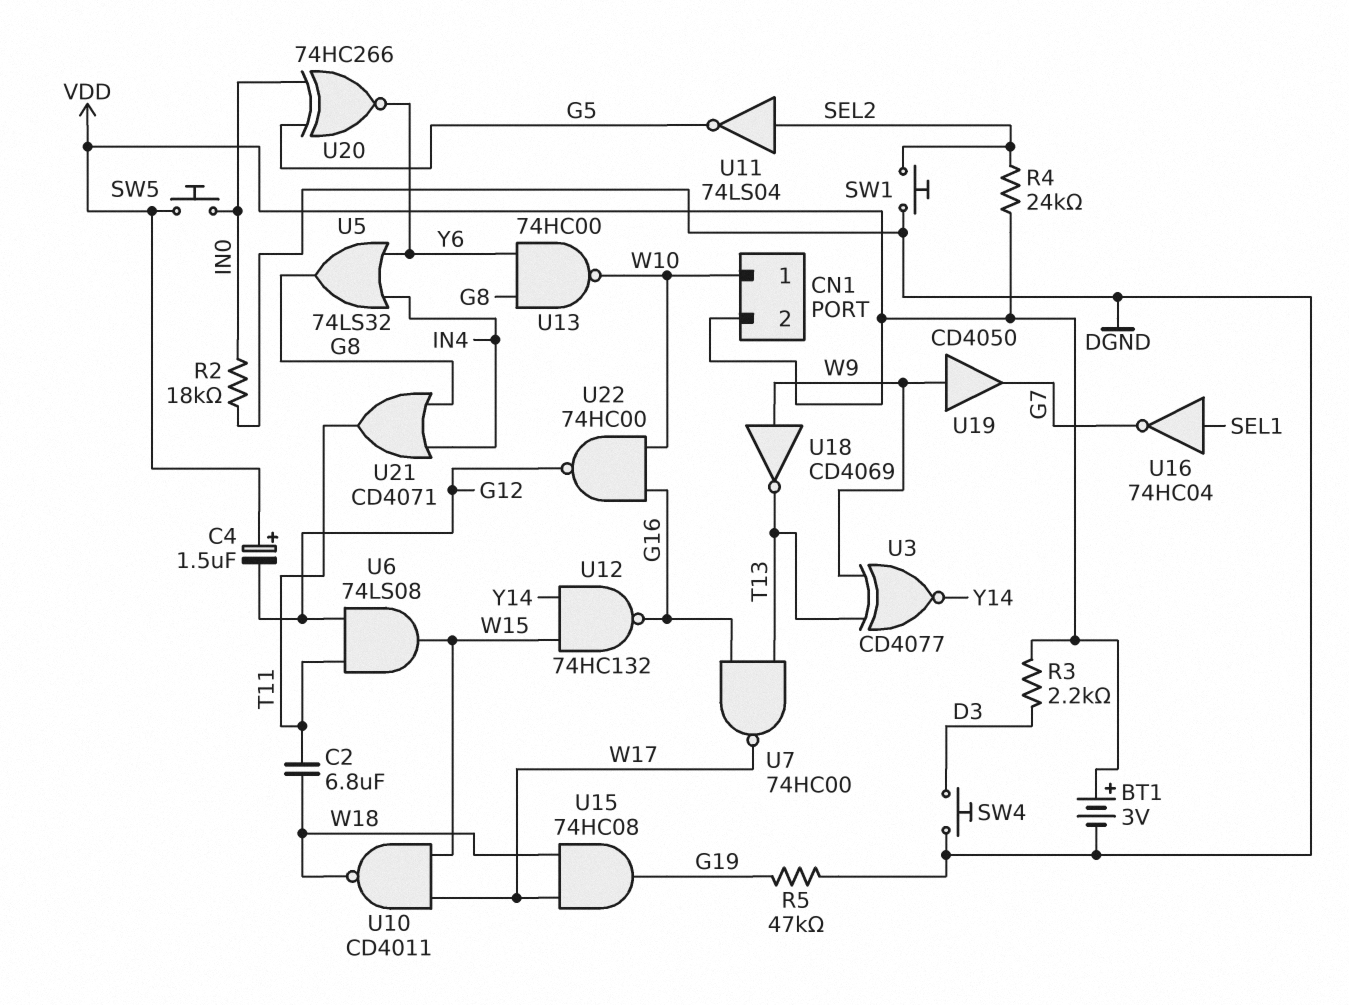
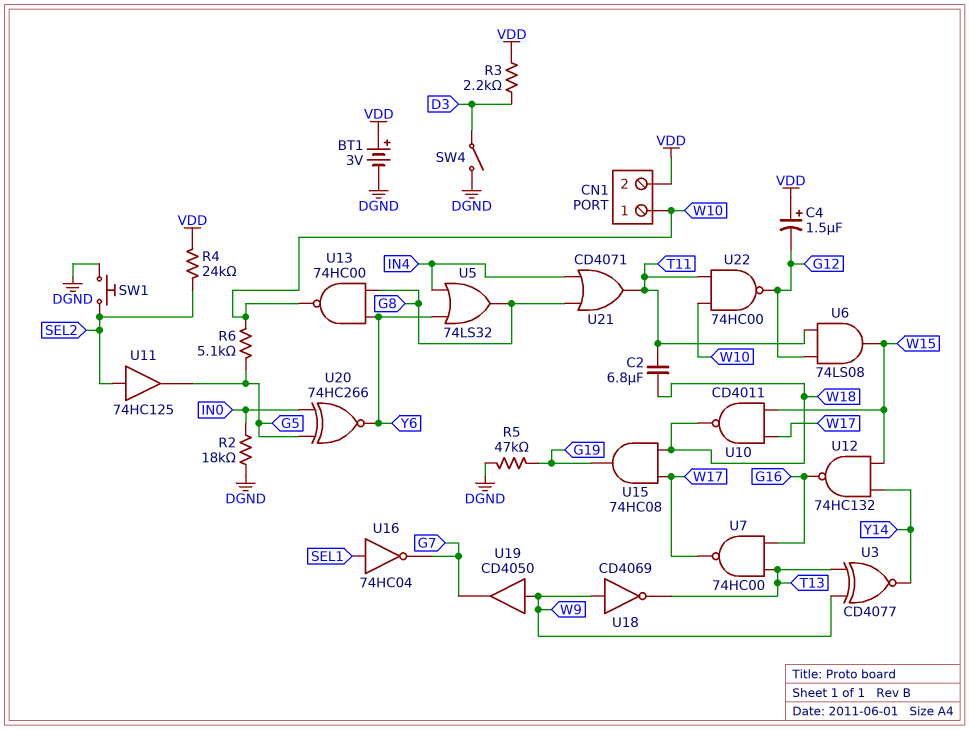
R6: none -> 5.1k (G5, W10)
SW4: button (D3, DGND) -> switch (D3, DGND)
SW5: button (IN0, VDD) -> none
U11: NOT 74LS04 (in SEL2, out G5) -> buffer 74HC125 (in SEL2, out G5)
U22: NAND 74HC00 (in G16, in W10, out G12) -> NAND 74HC00 (in T11, in W10, out G12)

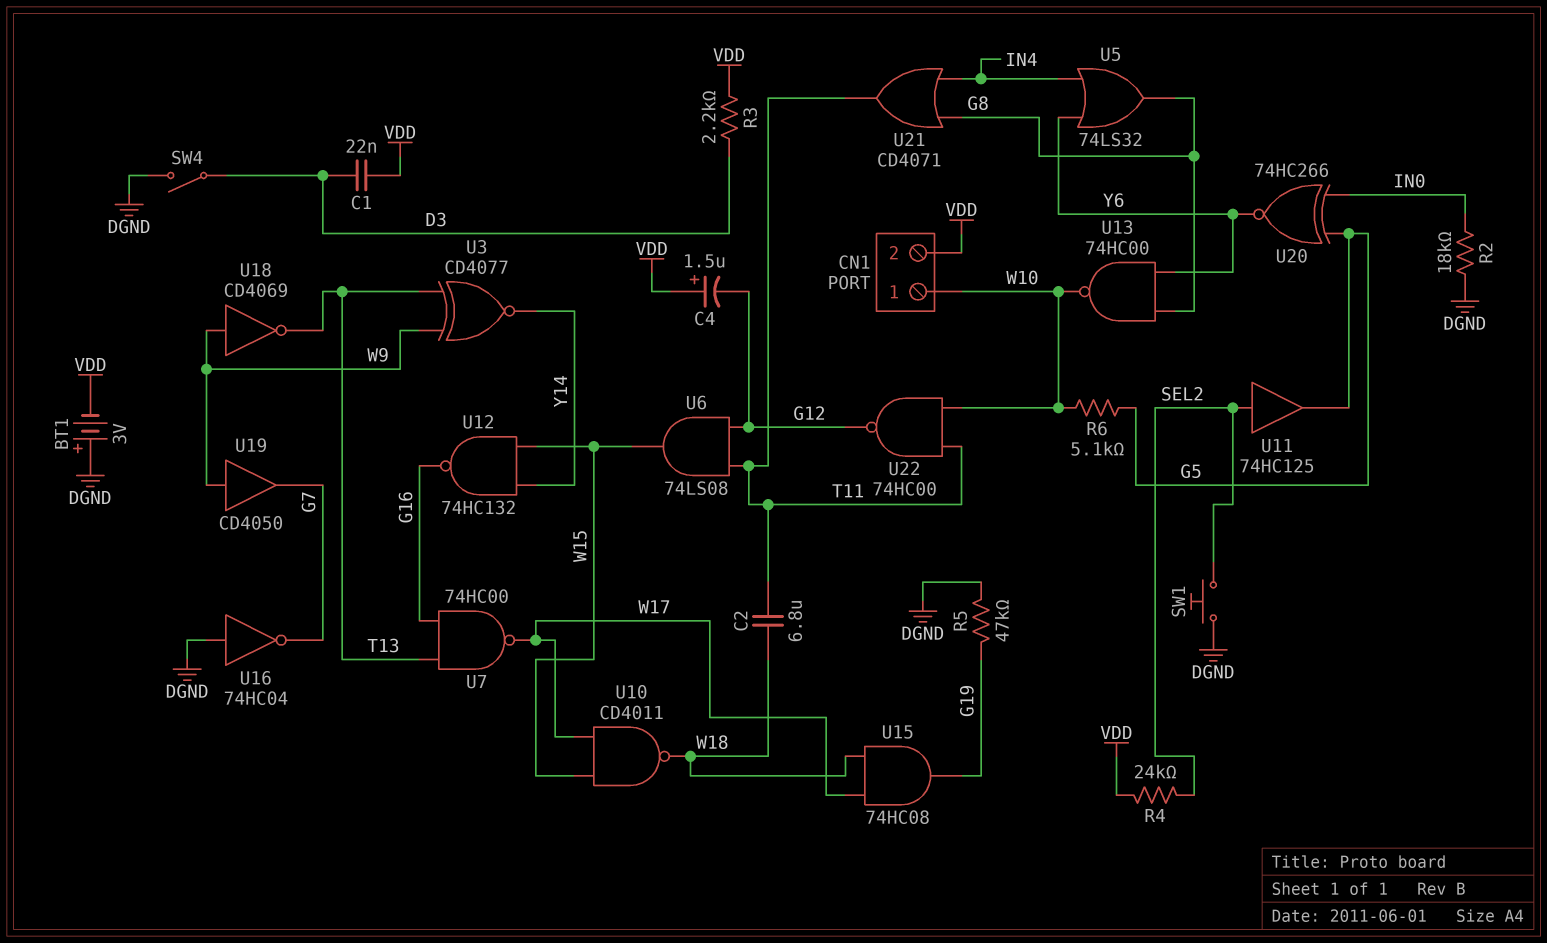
BT1: 3V (plus VDD, minus DGND) -> 3V (plus DGND, minus VDD)
C1: none -> 22nF (D3, VDD)
U16: NOT 74HC04 (in SEL1, out G7) -> NOT 74HC04 (in DGND, out G7)

